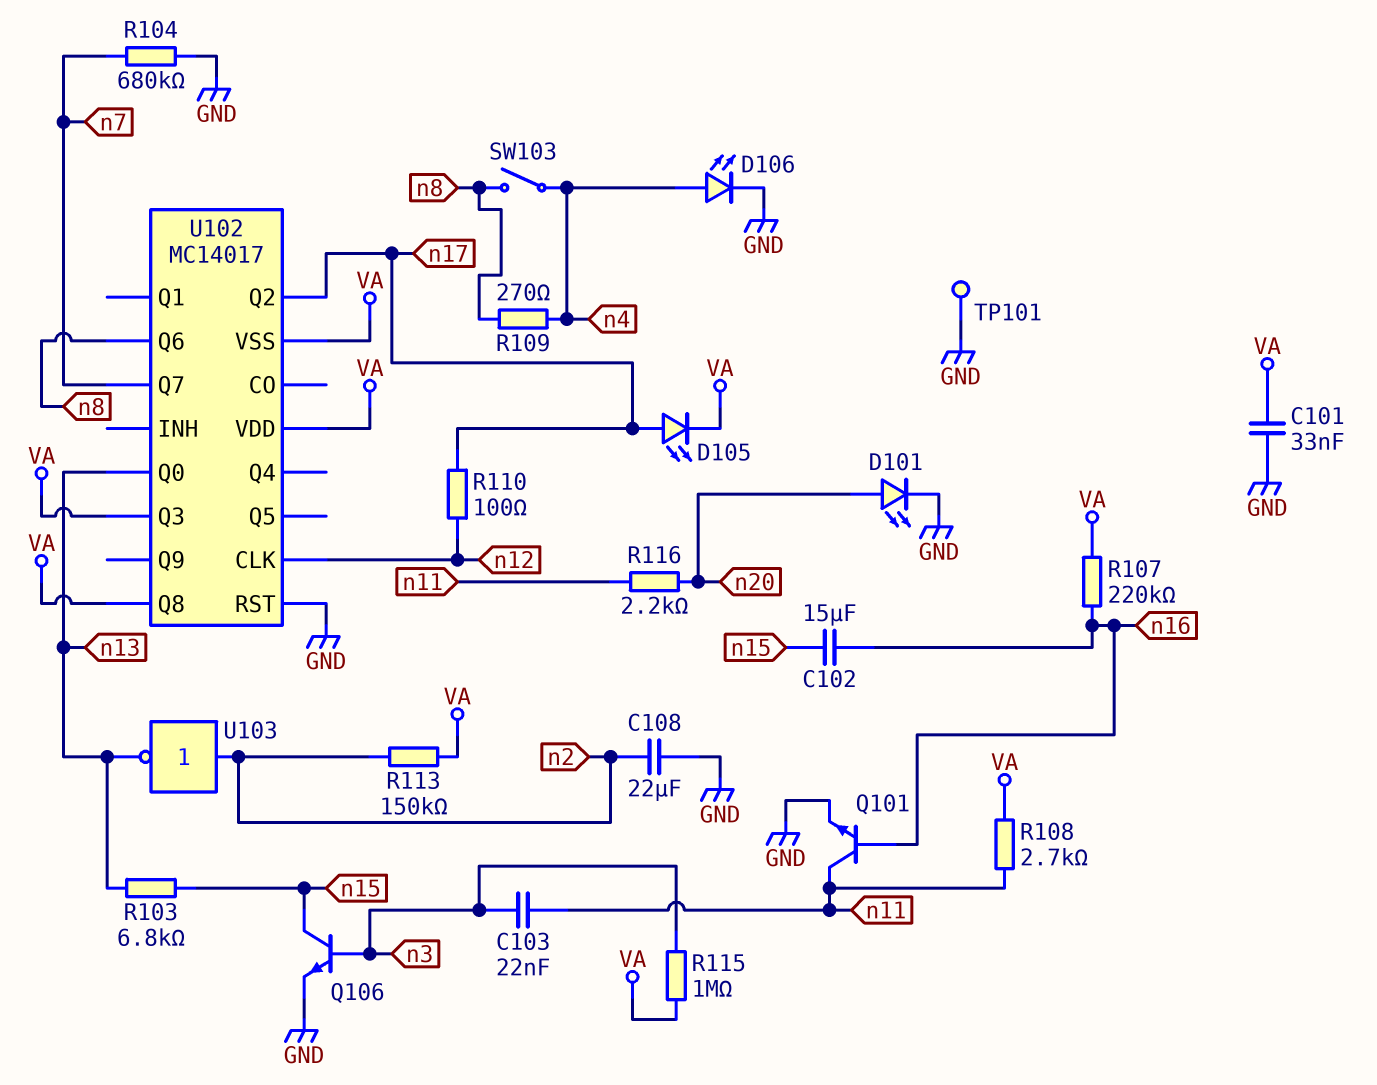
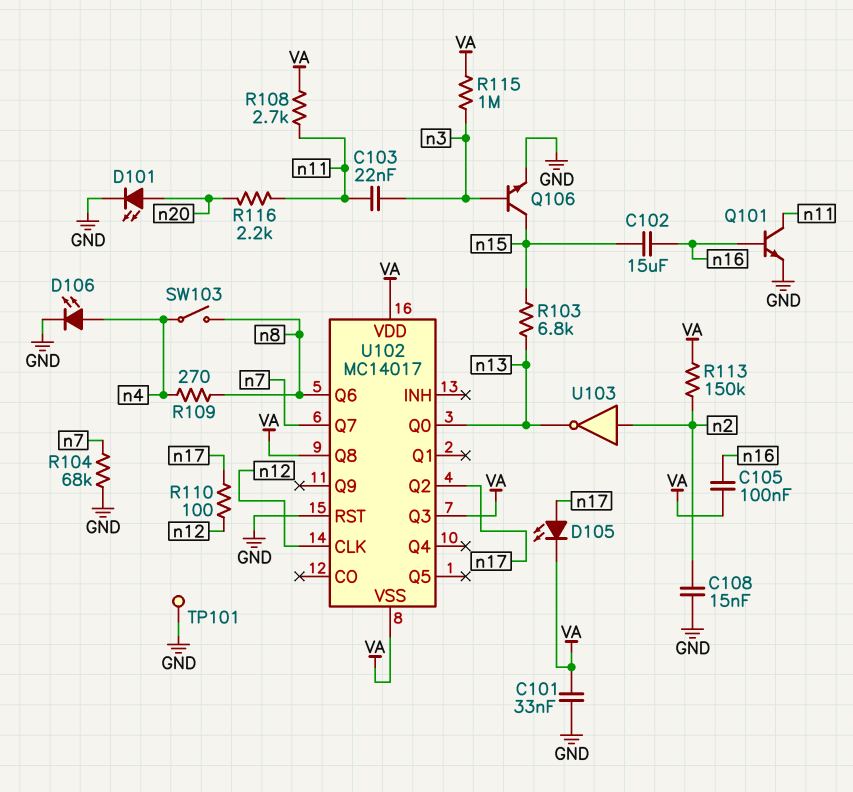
C105: none -> 100nF (VA, n16)
C108: 22uF (GND, n2) -> 15nF (GND, n2)
R104: 680k (GND, n7) -> 68k (GND, n7)
R107: 220k (VA, n16) -> none

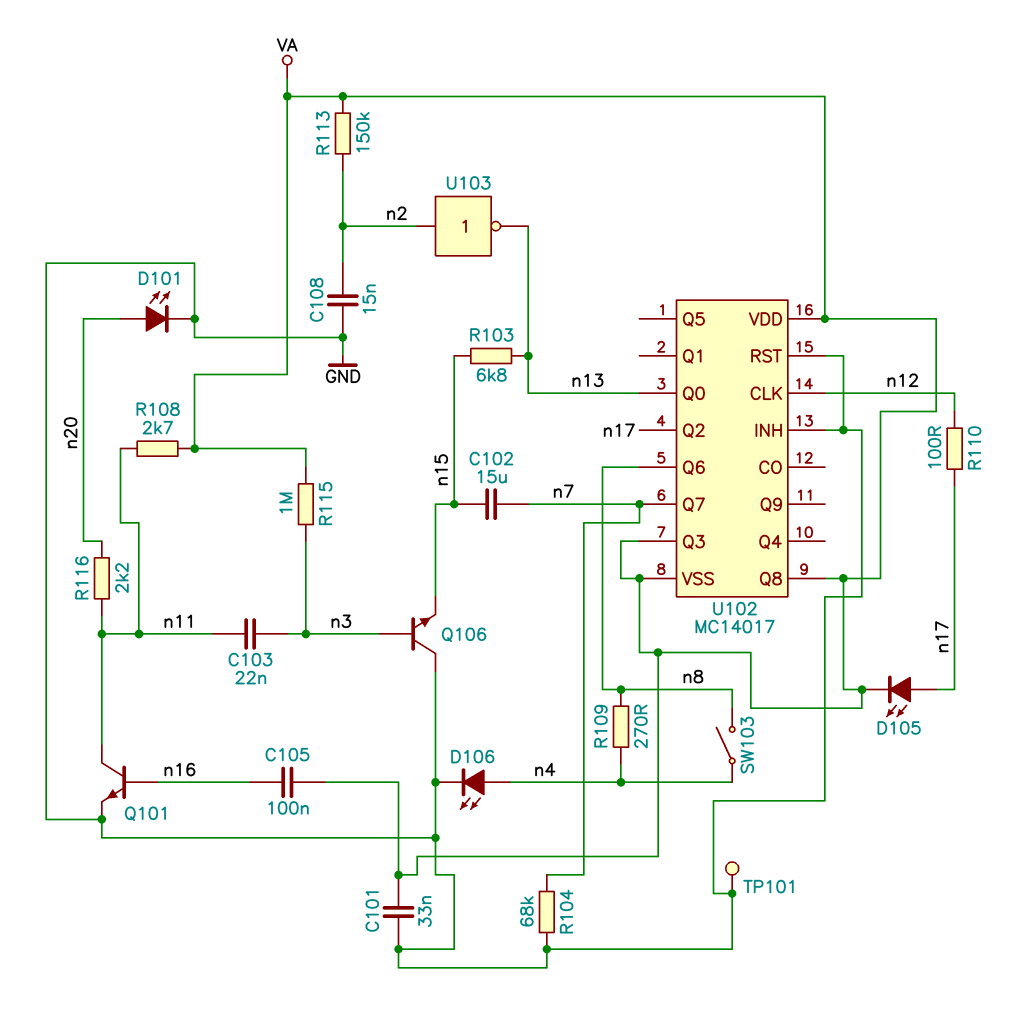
C102: 15uF (n15, n16) -> 15uF (n7, n15)
Q106: NPN (B n3, C n15, E GND) -> NPN (B n3, C GND, E n15)
U102 pin INH: none -> GND

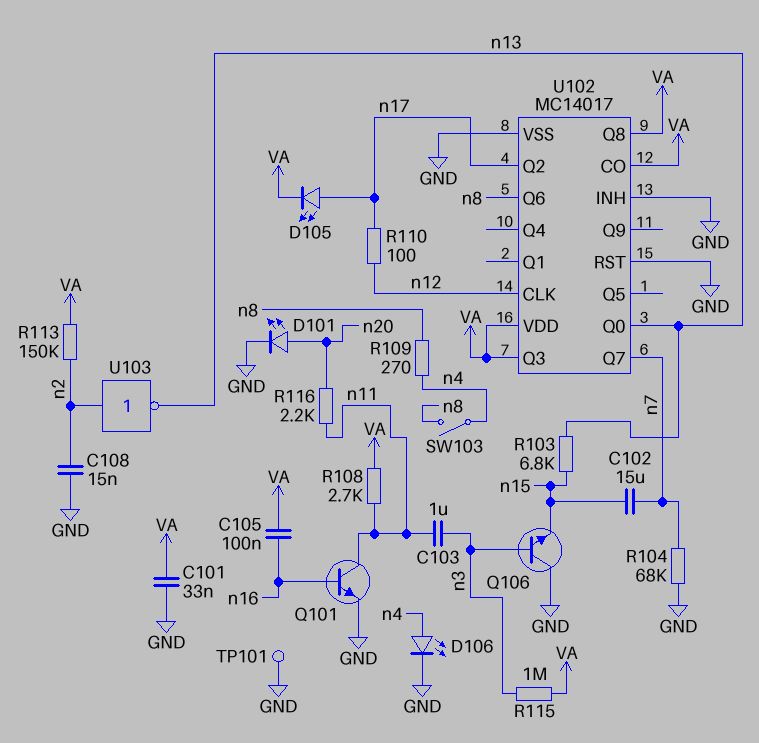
C103: 22nF (n3, n11) -> 1uF (n3, n11)
U102 pin CO: none -> VA
U102 pin VSS: VA -> GND

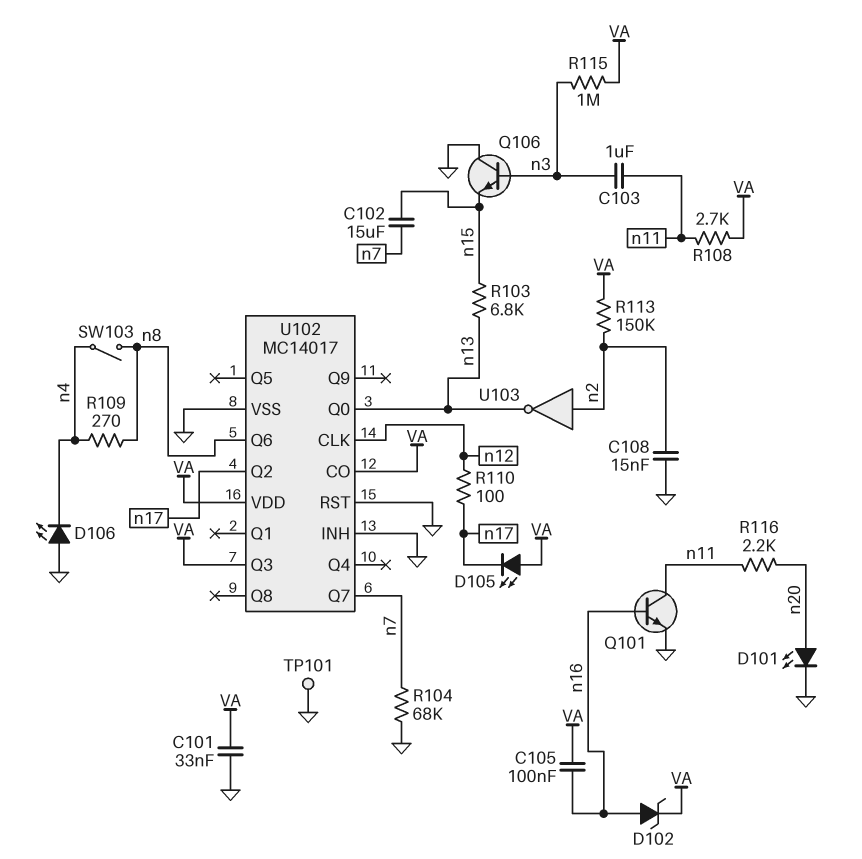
D102: none -> zener (A n16, K VA)
D105: LED (A n17, K VA) -> LED (A VA, K n17)
D106: LED (A n4, K GND) -> LED (A GND, K n4)
U102 pin Q8: VA -> none

